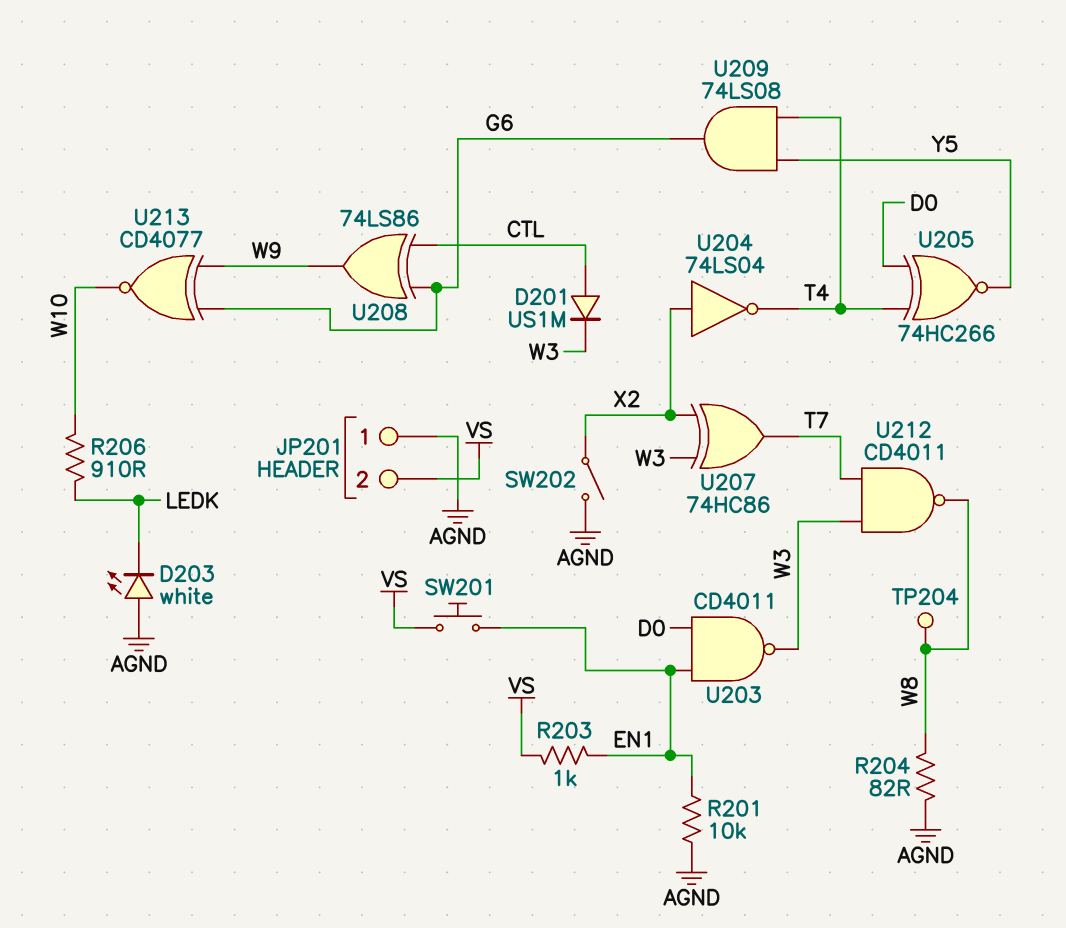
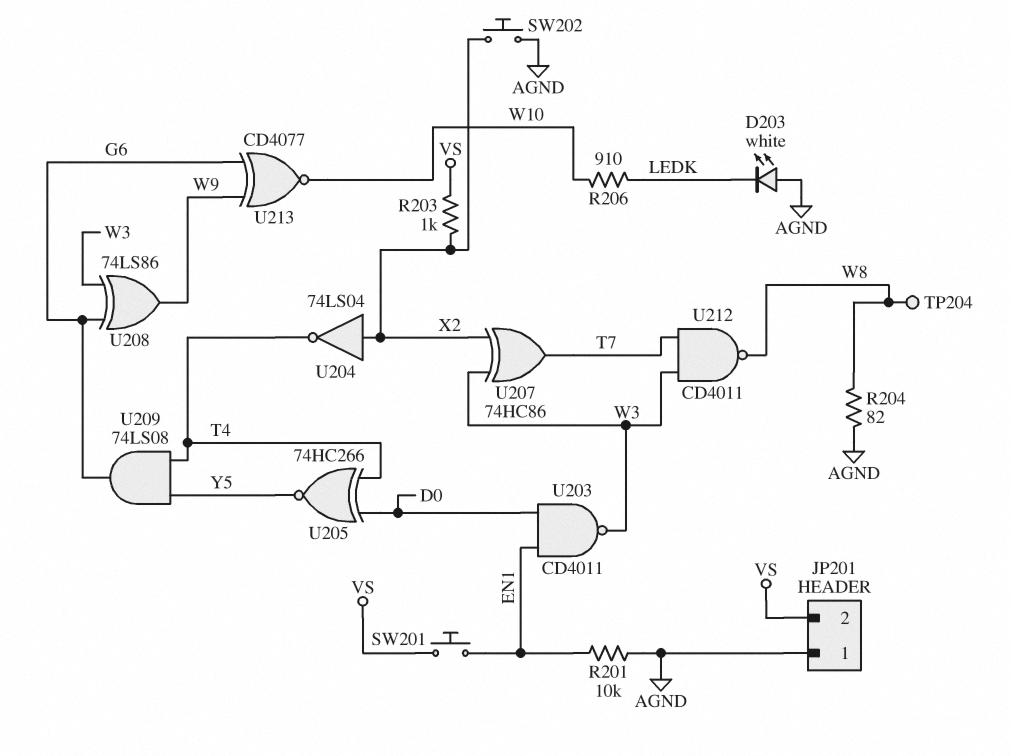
D201: diode US1M (A CTL, K W3) -> none
R203: 1k (EN1, VS) -> 1k (VS, X2)
SW202: switch (AGND, X2) -> button (AGND, X2)
U208: XOR 74LS86 (in CTL, in G6, out W9) -> XOR 74LS86 (in G6, in W3, out W9)

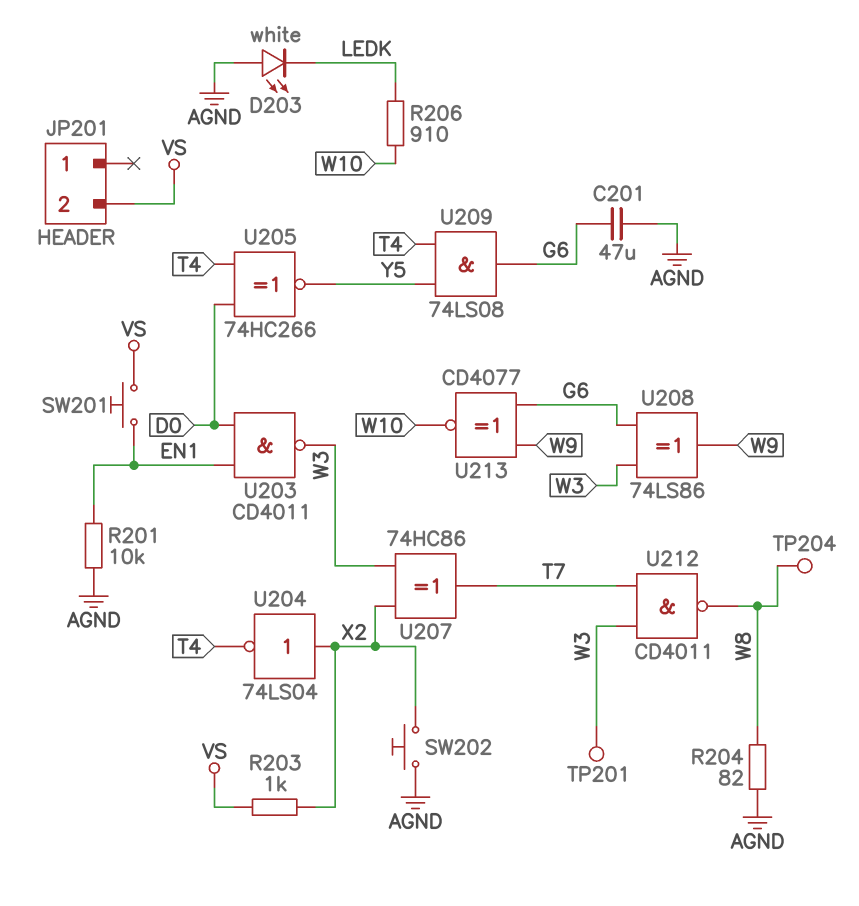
C201: none -> 47uF (AGND, G6)
JP201 pin 1: AGND -> none
TP201: none -> test point (W3)

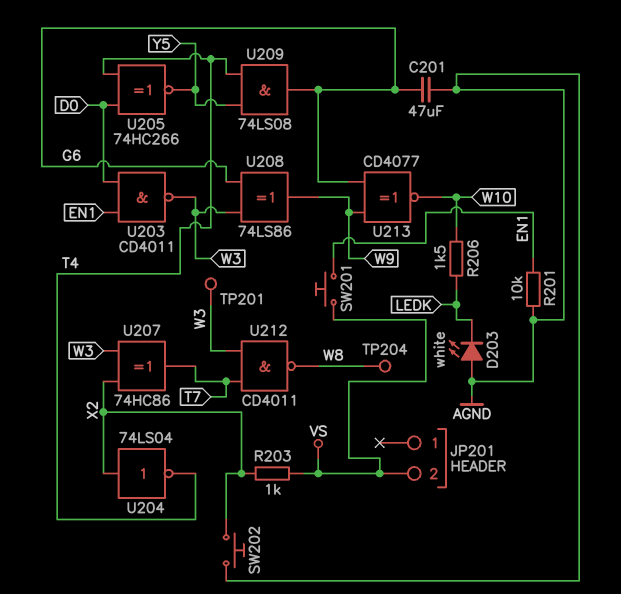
R204: 82 (AGND, W8) -> none
R206: 910 (LEDK, W10) -> 1.5k (LEDK, W10)

